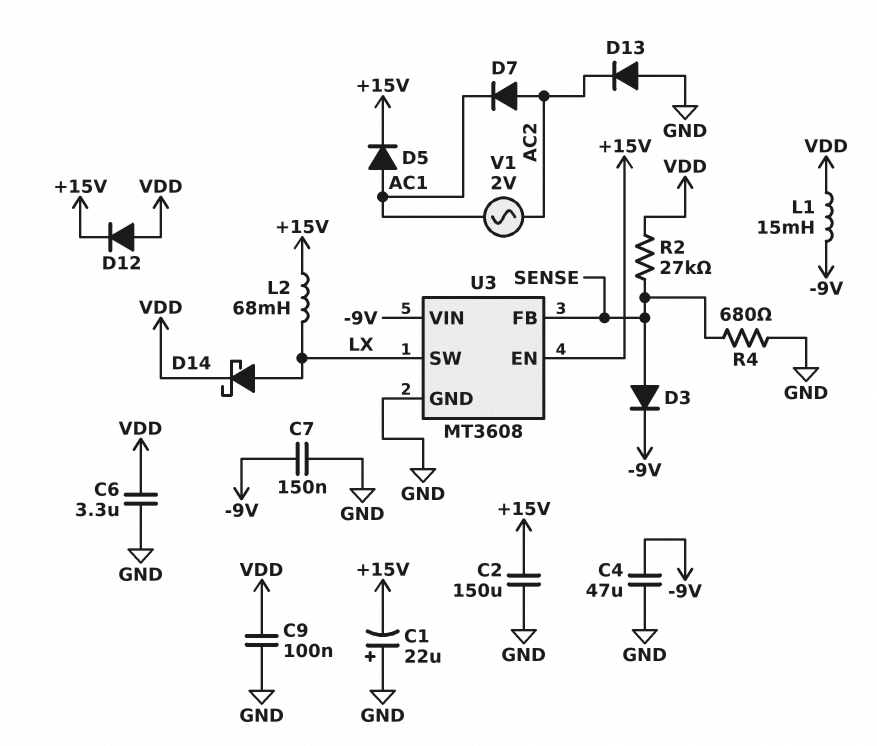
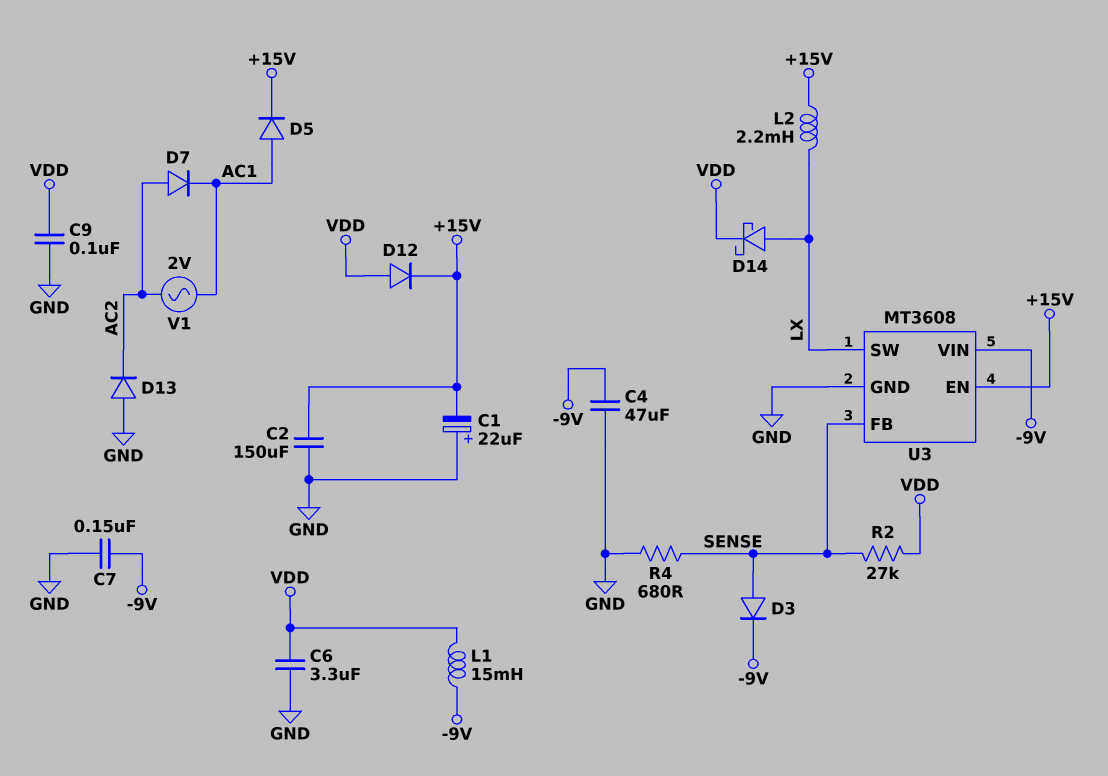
L2: 68mH (+15V, LX) -> 2.2mH (+15V, LX)

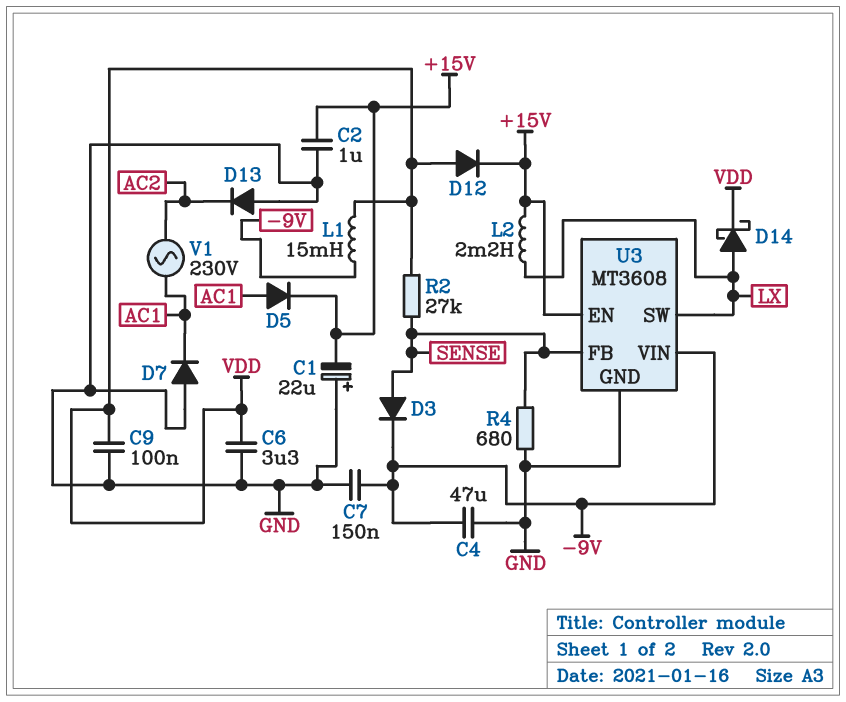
C2: 150uF (+15V, GND) -> 1uF (+15V, GND)
D7: diode (A AC2, K AC1) -> diode (A GND, K AC1)
V1: AC 2V (AC1, AC2) -> AC 230V (AC1, AC2)

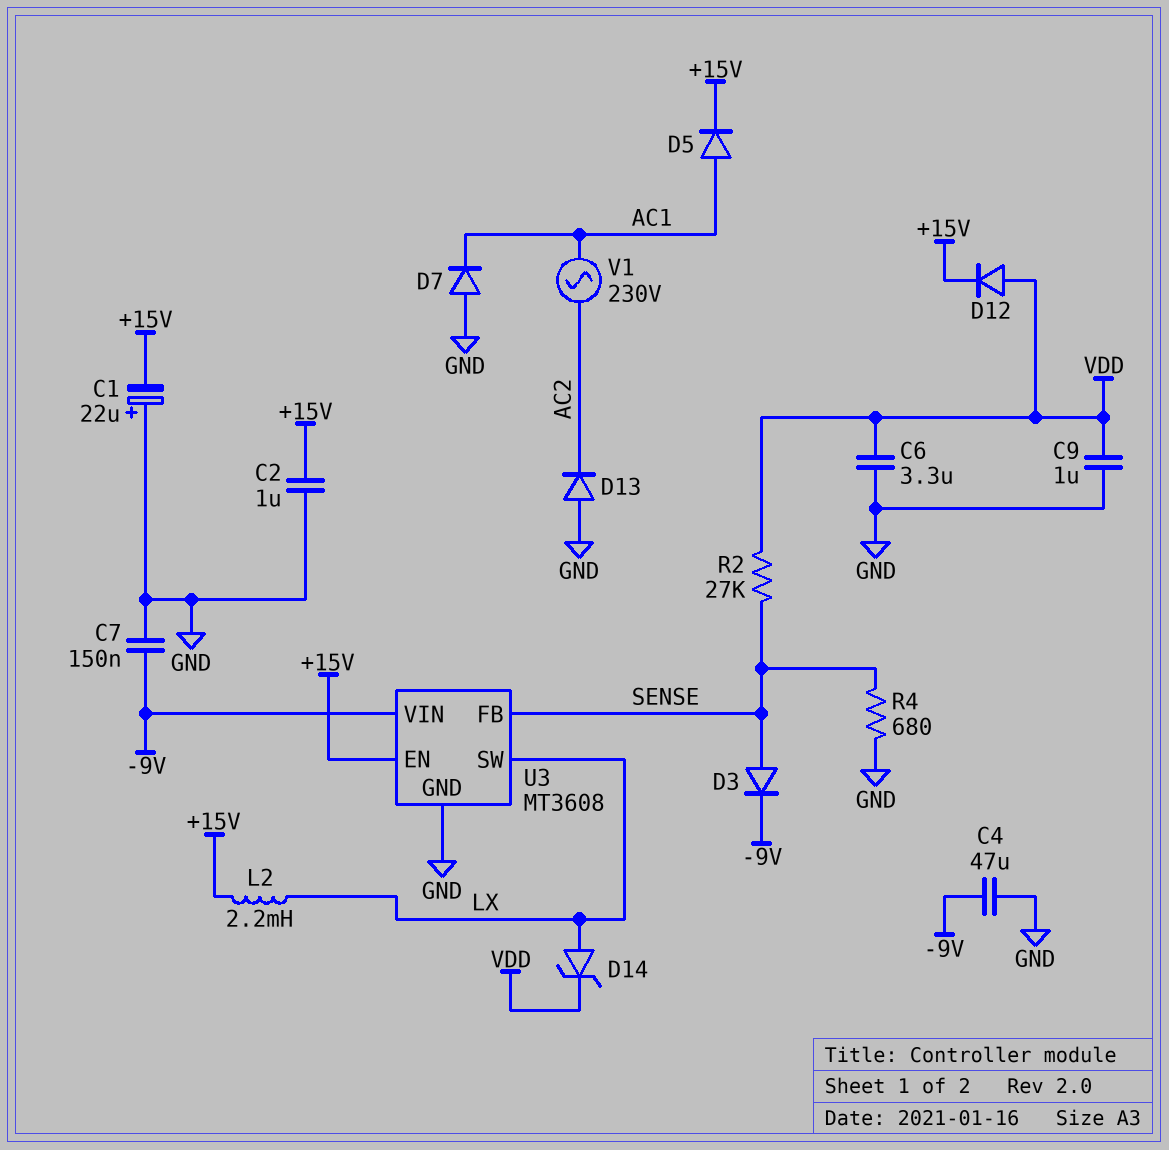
C9: 100nF (GND, VDD) -> 1uF (GND, VDD)
D14: schottky (A LX, K VDD) -> zener (A LX, K VDD)
L1: 15mH (-9V, VDD) -> none

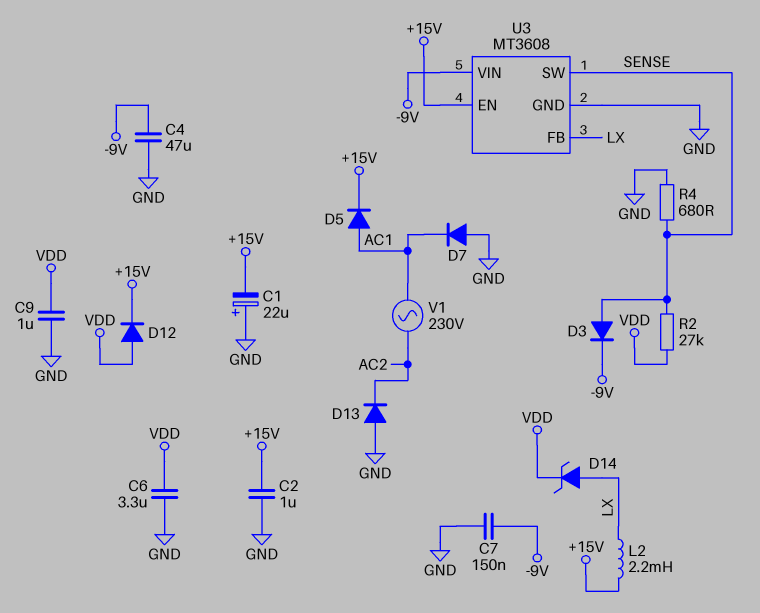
U3 pin FB: SENSE -> LX
U3 pin SW: LX -> SENSE

